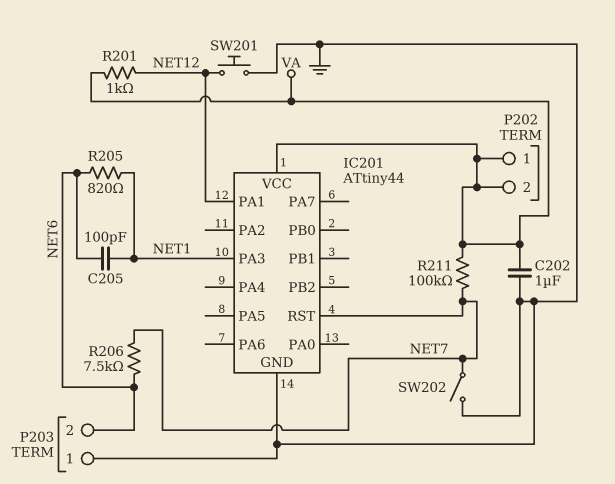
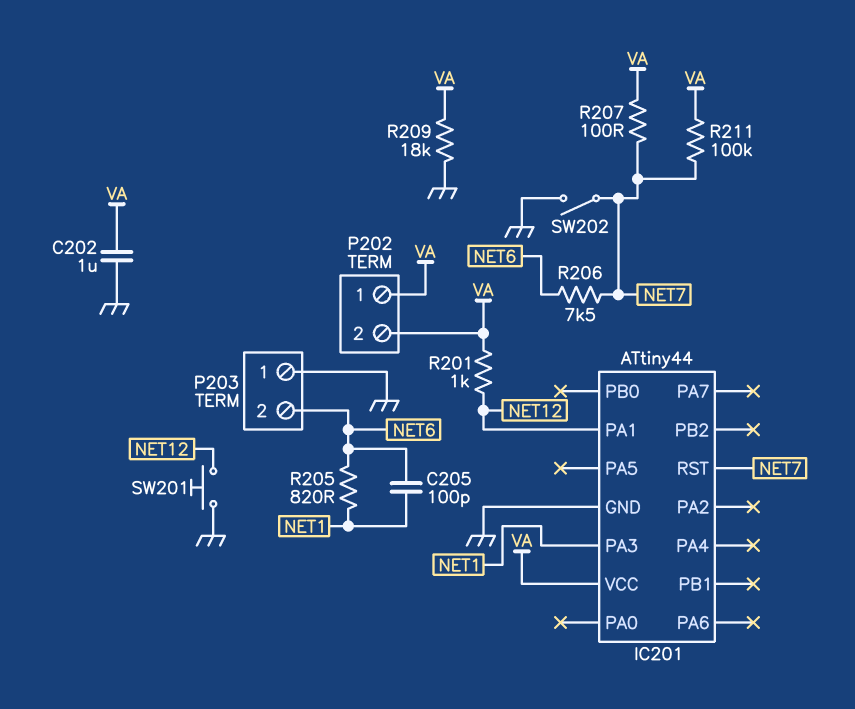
R207: none -> 100 (NET7, VA)
R209: none -> 18k (GND, VA)

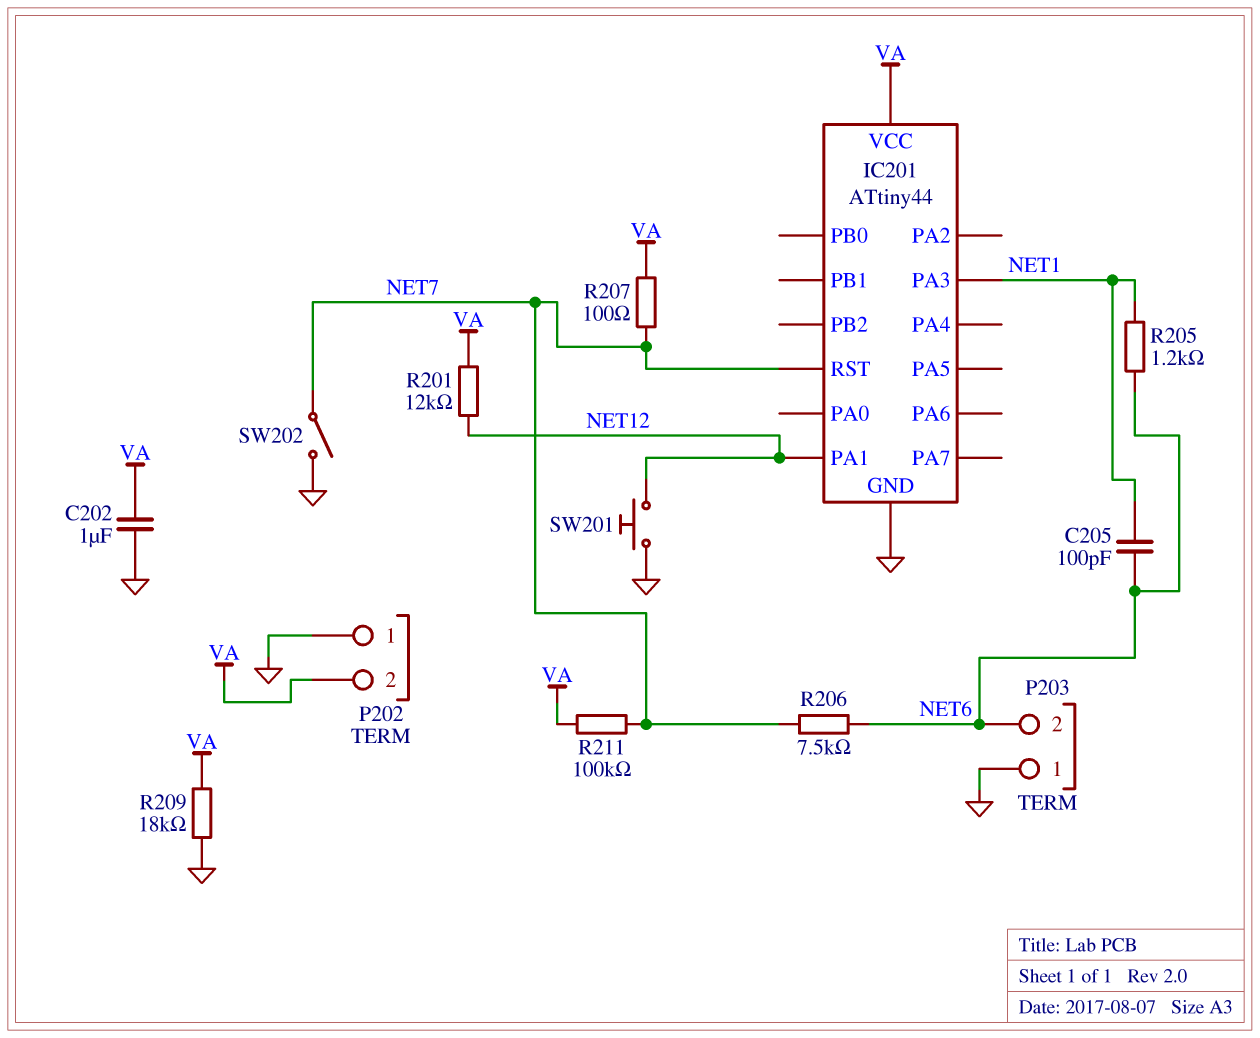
P202 pin 1: VA -> GND
R201: 1k (NET12, VA) -> 12k (NET12, VA)
R205: 820 (NET1, NET6) -> 1.2k (NET1, NET6)

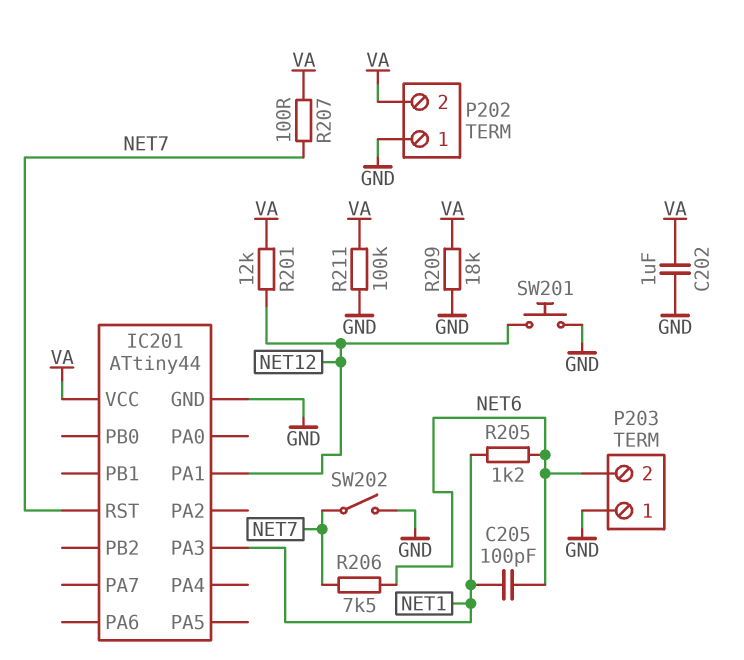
R211: 100k (NET7, VA) -> 100k (GND, VA)

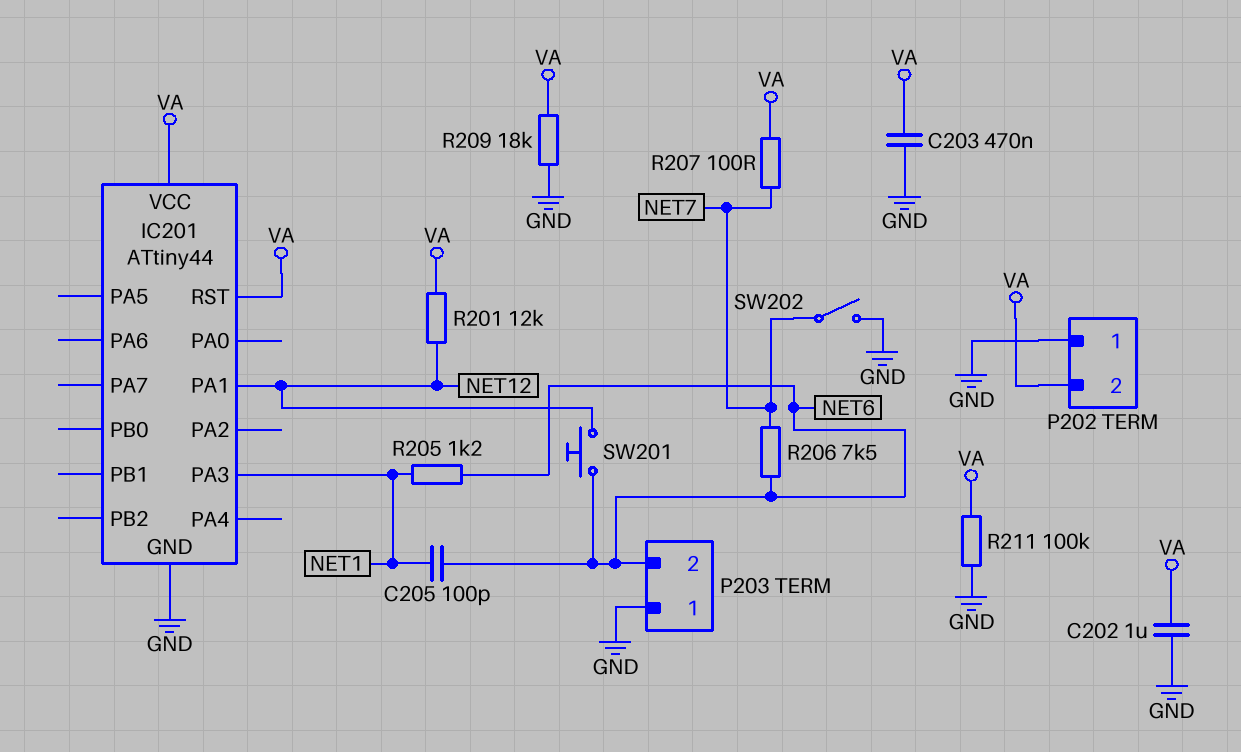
C203: none -> 470nF (GND, VA)
IC201 pin RST: NET7 -> VA
SW201: button (GND, NET12) -> button (NET6, NET12)

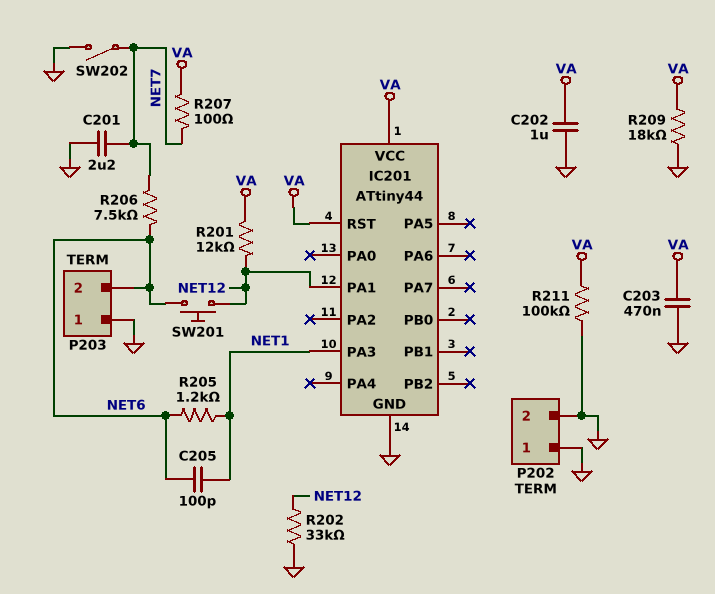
C201: none -> 2.2uF (GND, NET7)
P202 pin 2: VA -> GND
R202: none -> 33k (GND, NET12)

